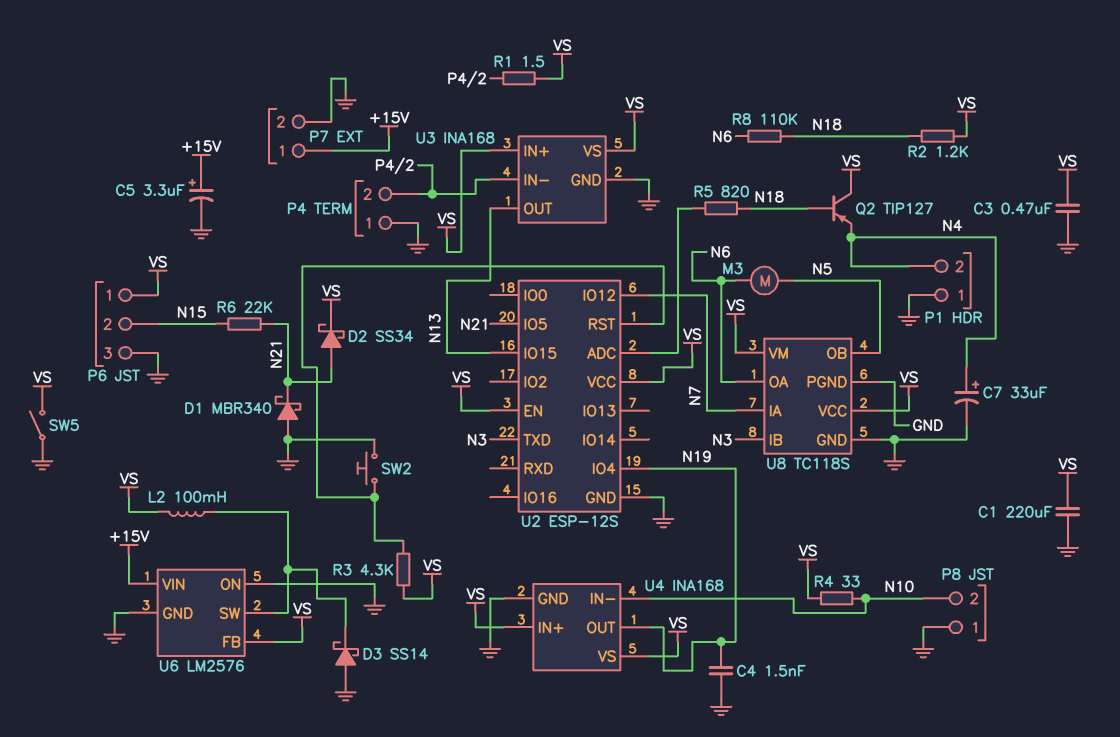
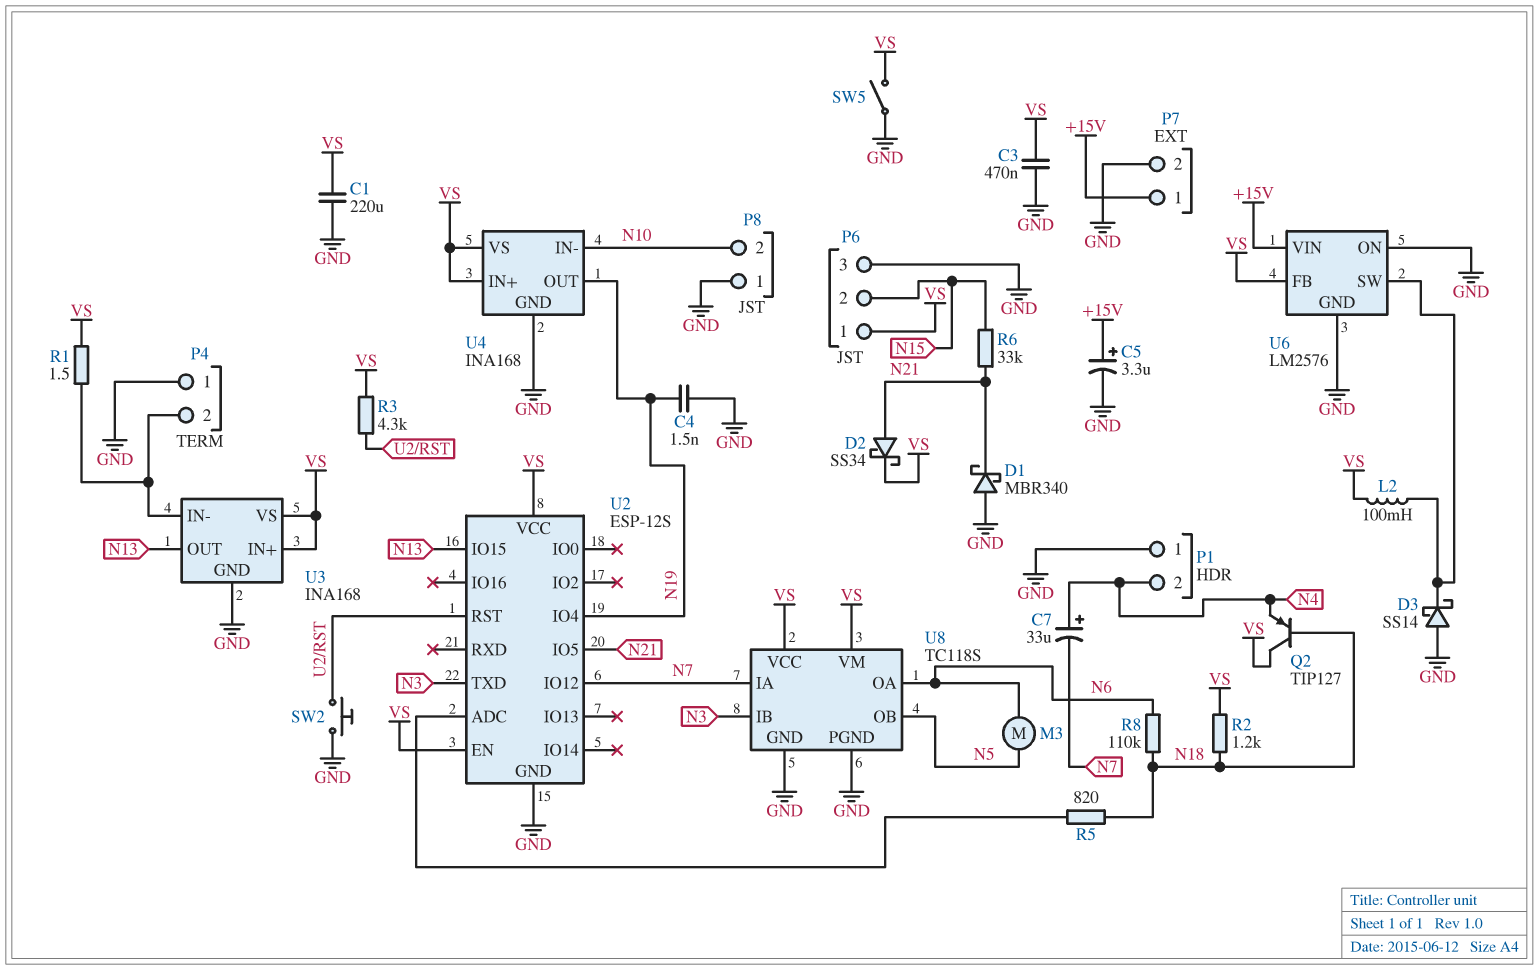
C7: 33uF (plus N4, minus GND) -> 33uF (plus N4, minus N7)
R4: 33 (N10, VS) -> none
R6: 22k (N15, N21) -> 33k (N15, N21)

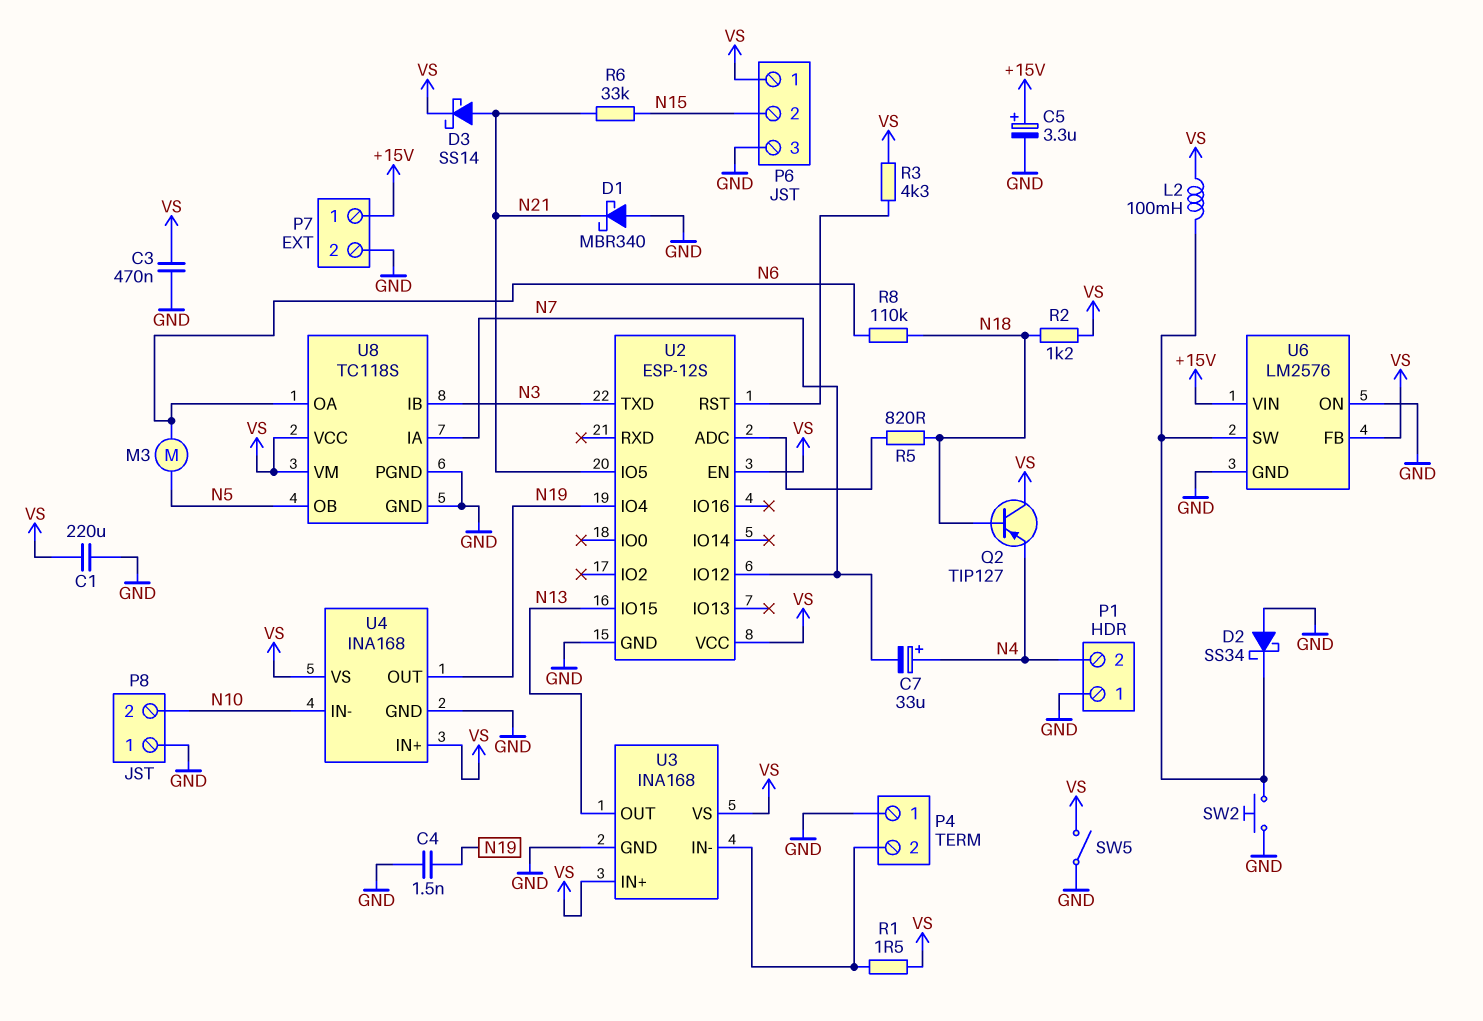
D2: schottky SS34 (A N21, K VS) -> schottky SS34 (A GND, K U6/SW)
D3: schottky SS14 (A GND, K U6/SW) -> schottky SS14 (A N21, K VS)
SW2: button (GND, U2/RST) -> button (GND, U6/SW)

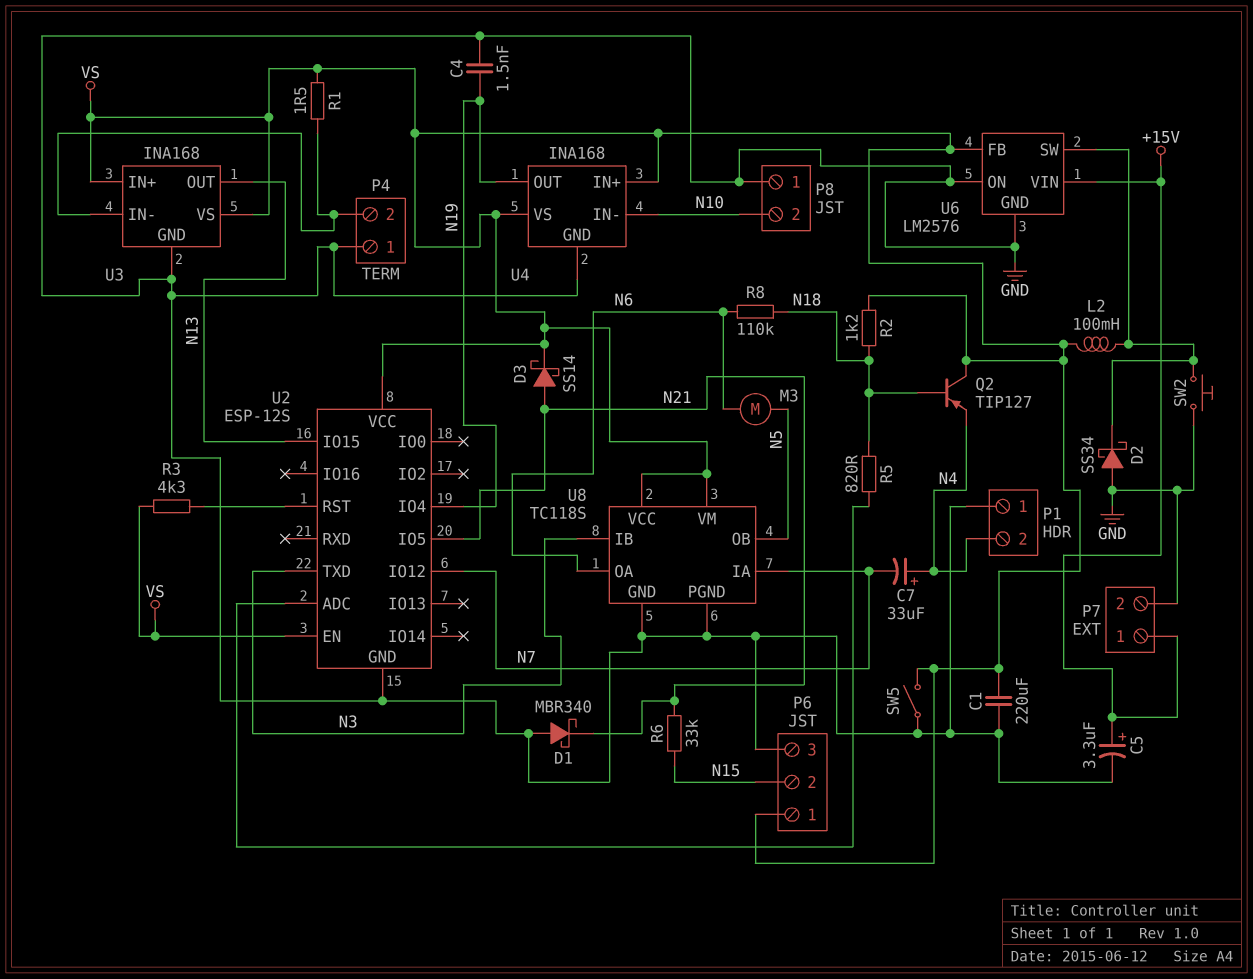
C3: 470nF (GND, VS) -> none

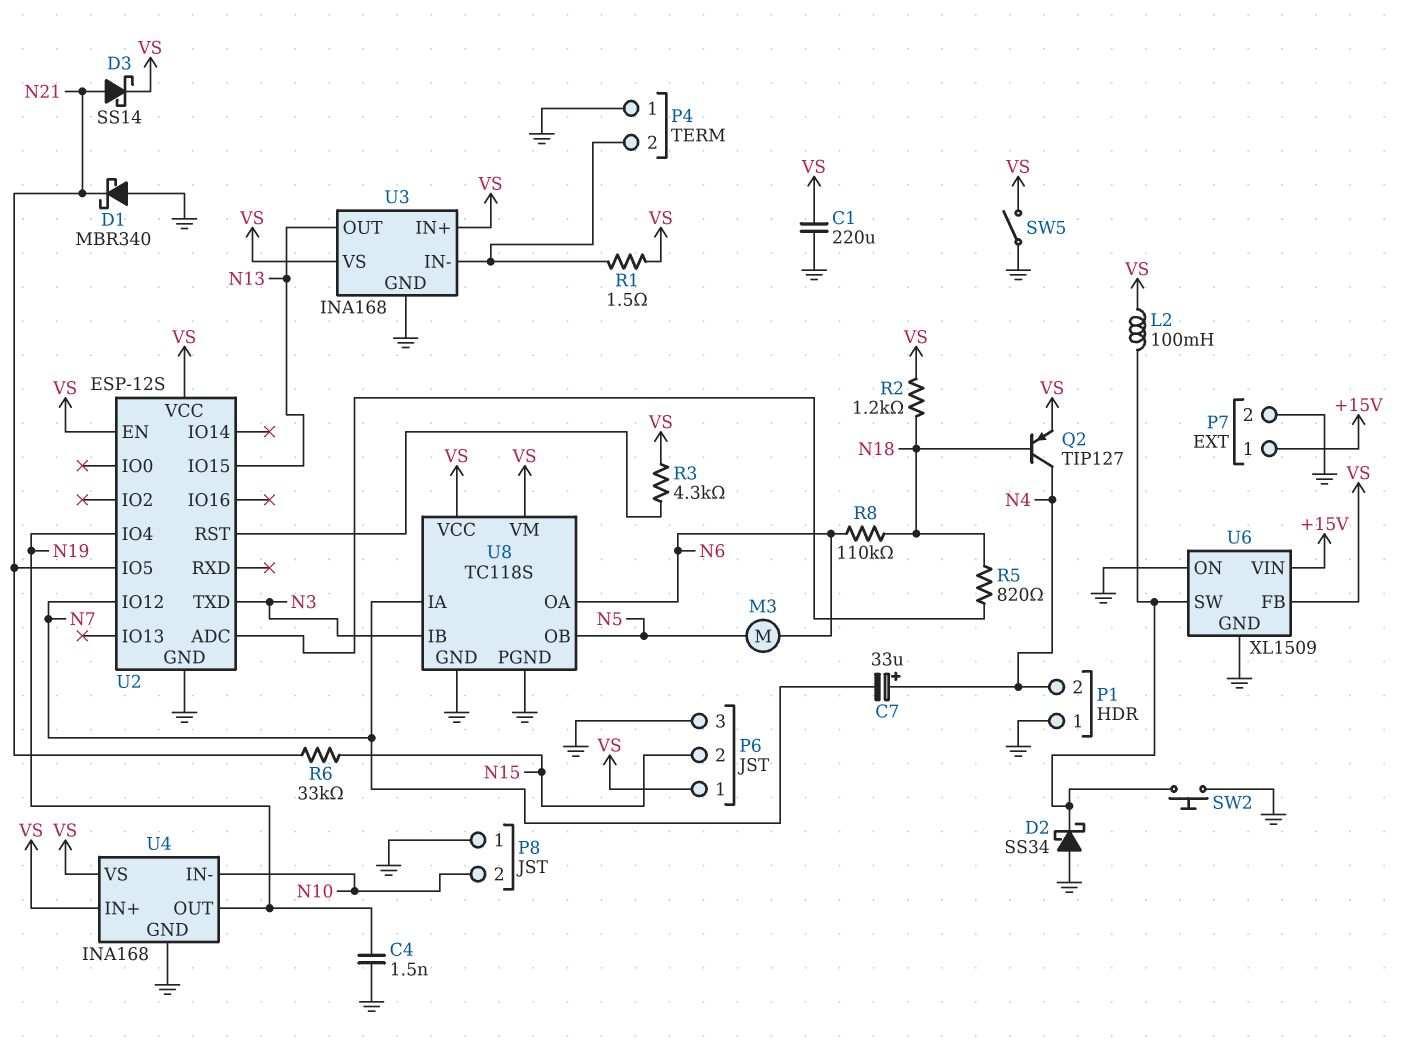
C5: 3.3uF (plus +15V, minus GND) -> none
Q2: PNP TIP127 (B N18, C VS, E N4) -> PNP TIP127 (B N18, C N4, E VS)
U6: LM2576 -> XL1509

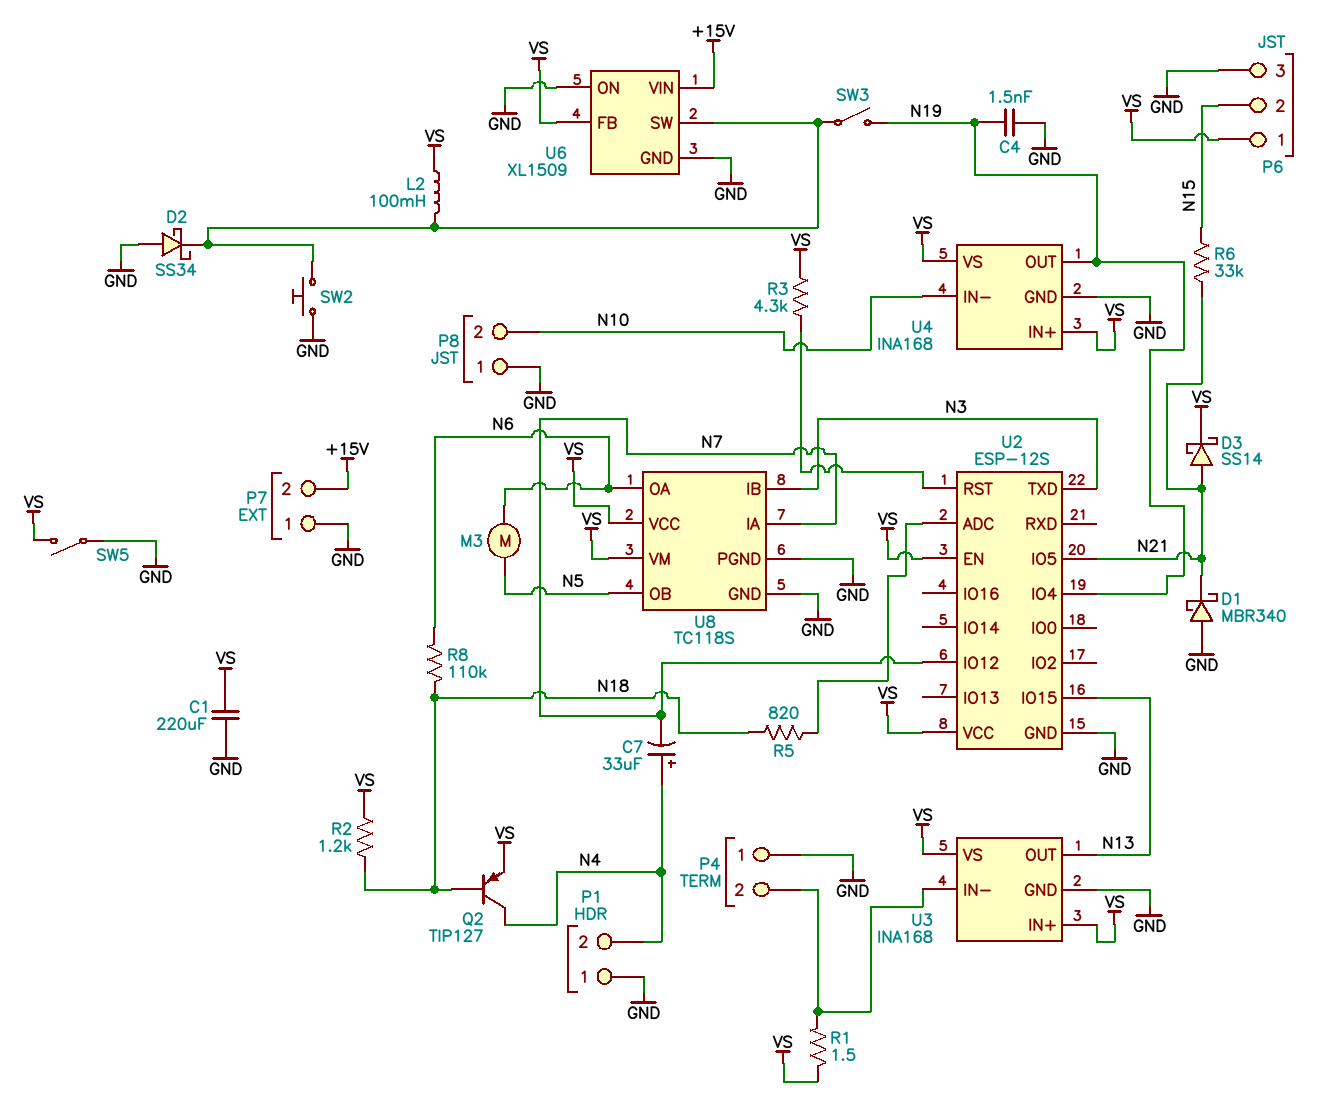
P7 pin 1: +15V -> GND
P7 pin 2: GND -> +15V
SW3: none -> switch (N19, U6/SW)

